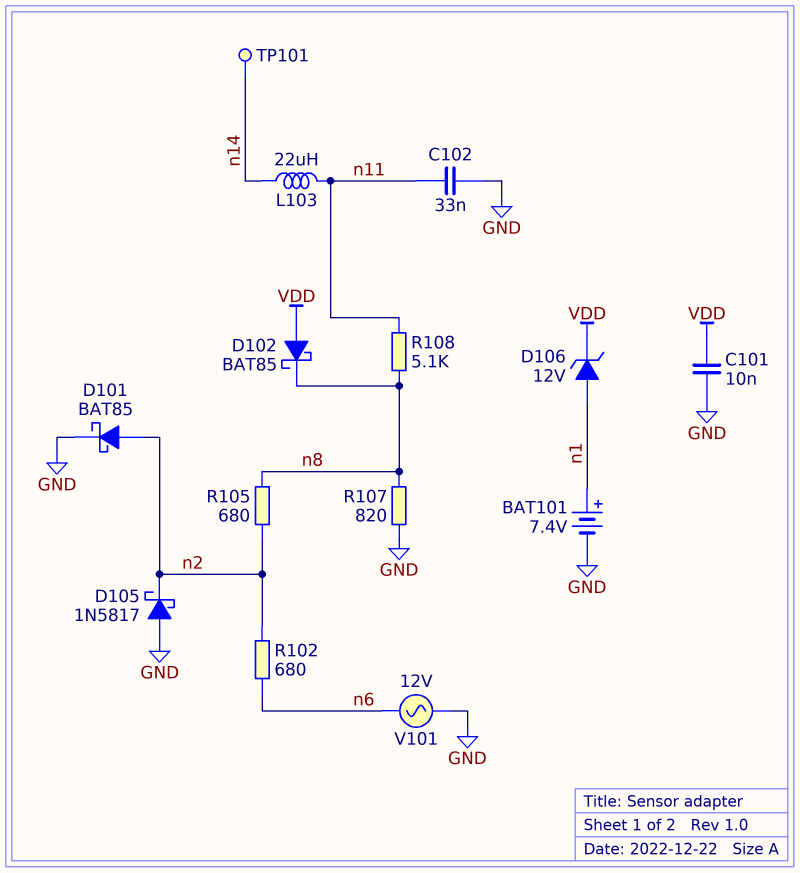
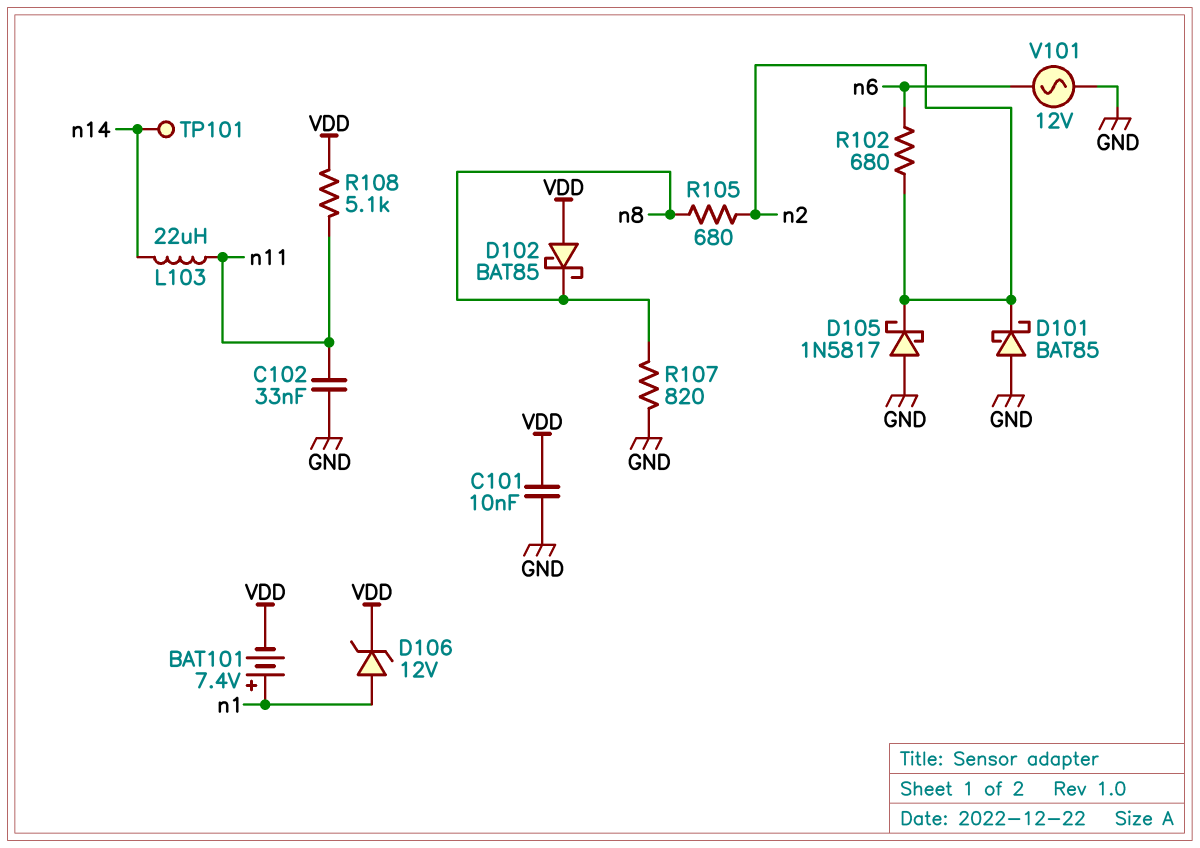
BAT101: 7.4V (plus n1, minus GND) -> 7.4V (plus n1, minus VDD)
D101: schottky BAT85 (A n2, K GND) -> schottky BAT85 (A GND, K n2)
R108: 5.1k (n8, n11) -> 5.1k (VDD, n11)

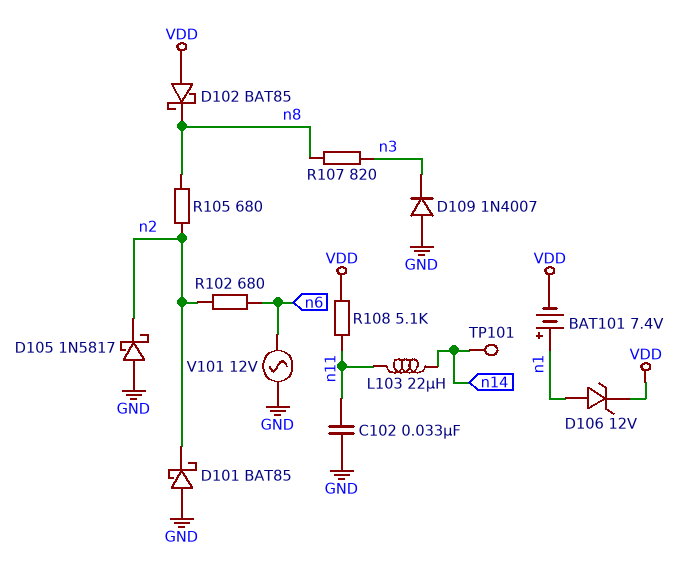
C101: 10nF (GND, VDD) -> none
D109: none -> diode 1N4007 (A GND, K n3)
R107: 820 (GND, n8) -> 820 (n3, n8)

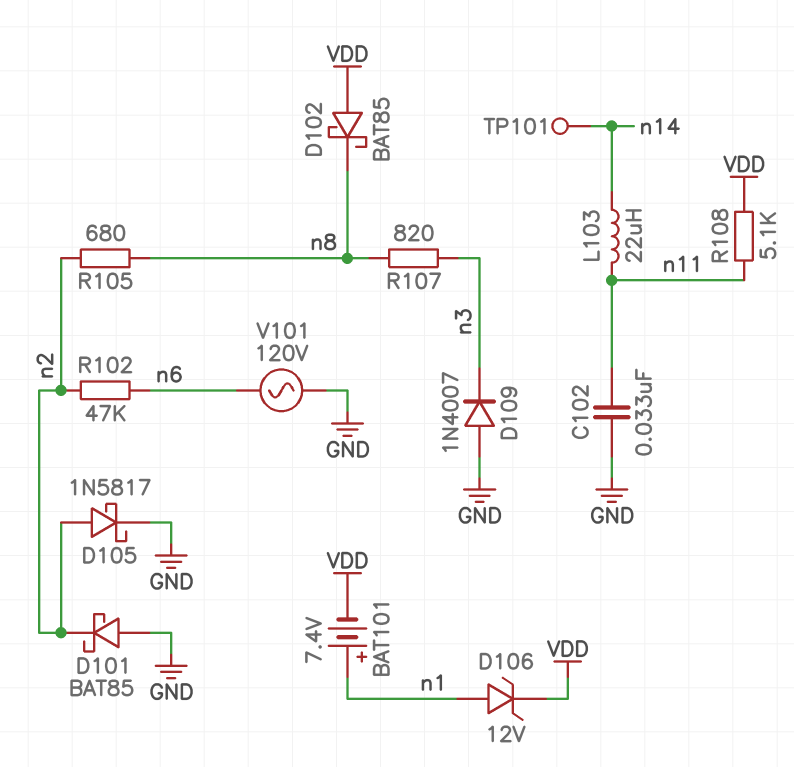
D105: schottky 1N5817 (A GND, K n2) -> schottky 1N5817 (A n2, K GND)
R102: 680 (n2, n6) -> 47k (n2, n6)
V101: AC 12V (GND, n6) -> AC 120V (GND, n6)

